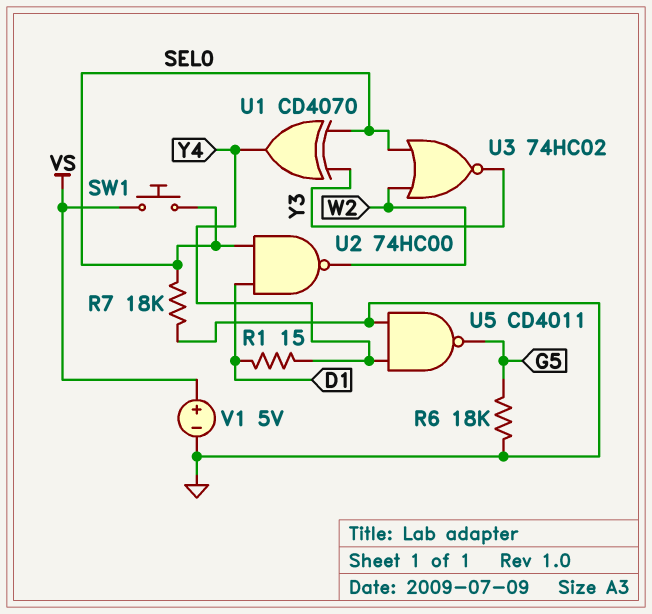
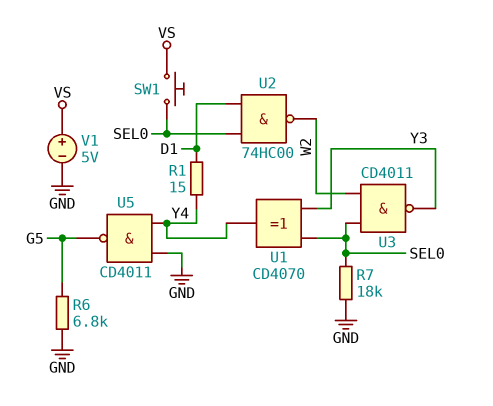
R6: 18k (G5, GND) -> 6.8k (G5, GND)
U3: NOR 74HC02 (in SEL0, in W2, out Y3) -> NAND CD4011 (in SEL0, in W2, out Y3)

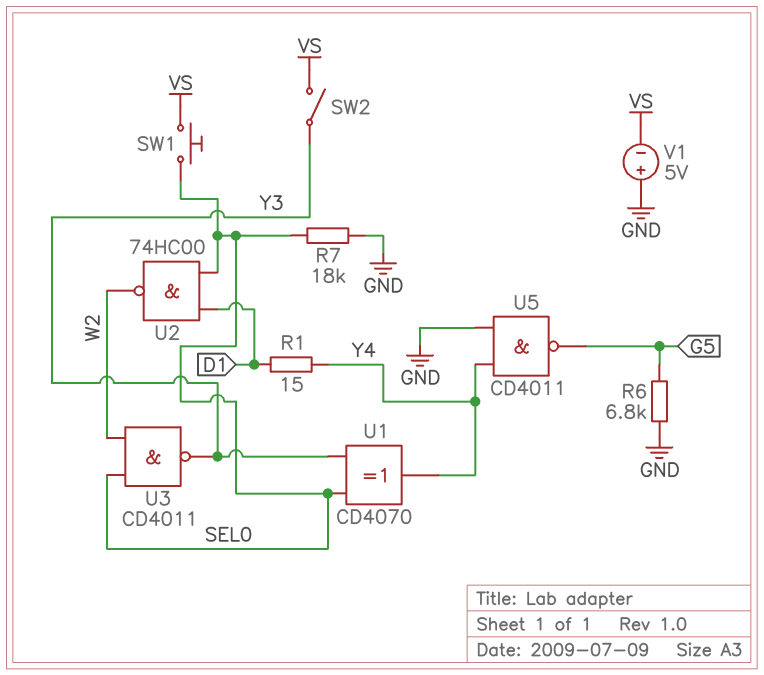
SW2: none -> switch (VS, Y3)
V1: 5V (plus VS, minus GND) -> 5V (plus GND, minus VS)

